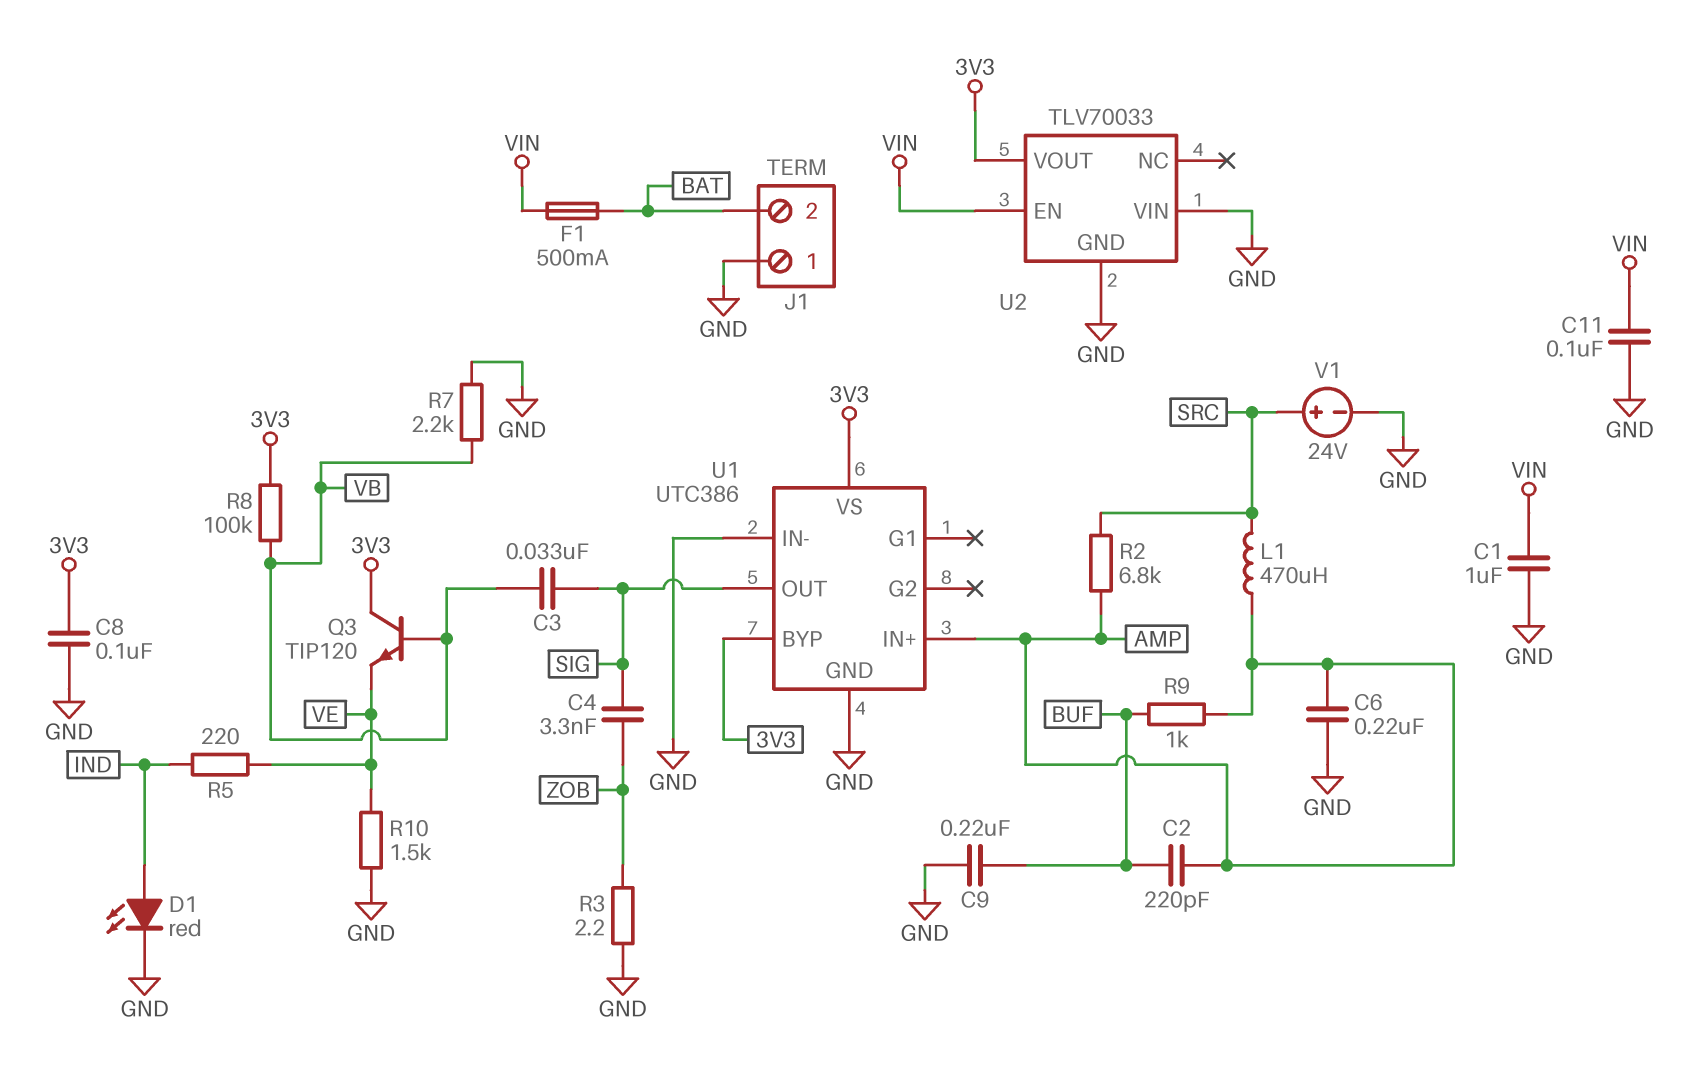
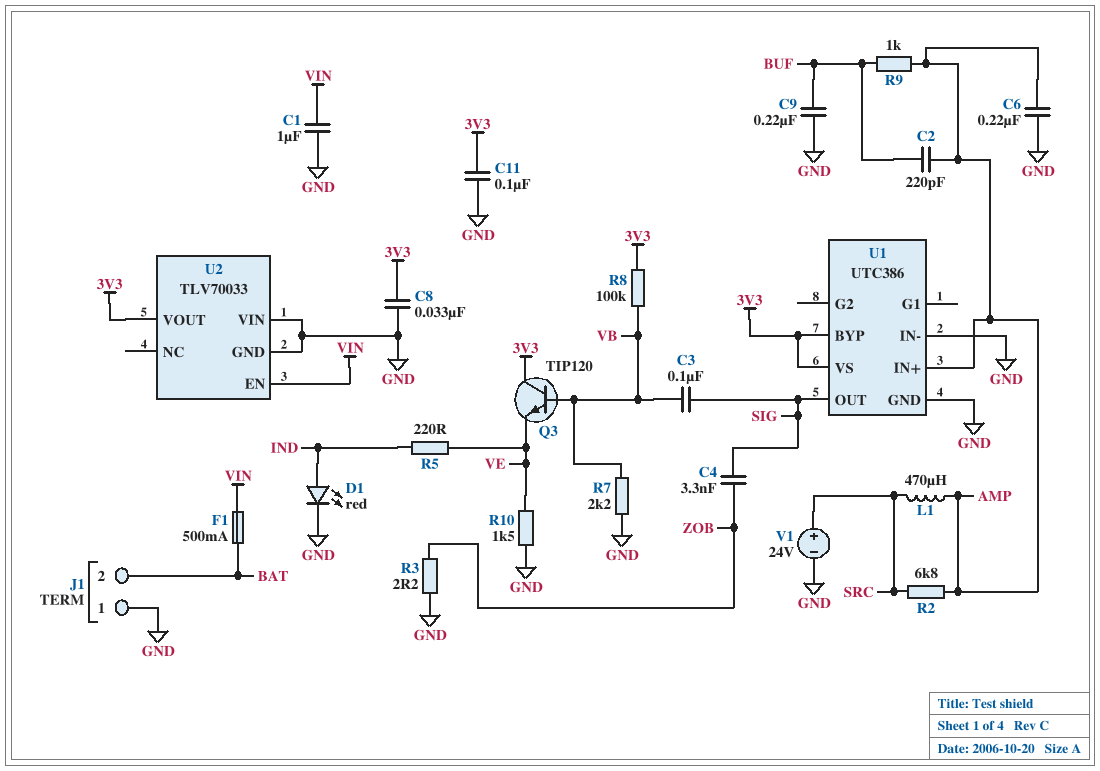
C3: 33nF (SIG, VB) -> 100nF (SIG, VB)
C8: 100nF (3V3, GND) -> 33nF (3V3, GND)
C11: 100nF (GND, VIN) -> 100nF (3V3, GND)

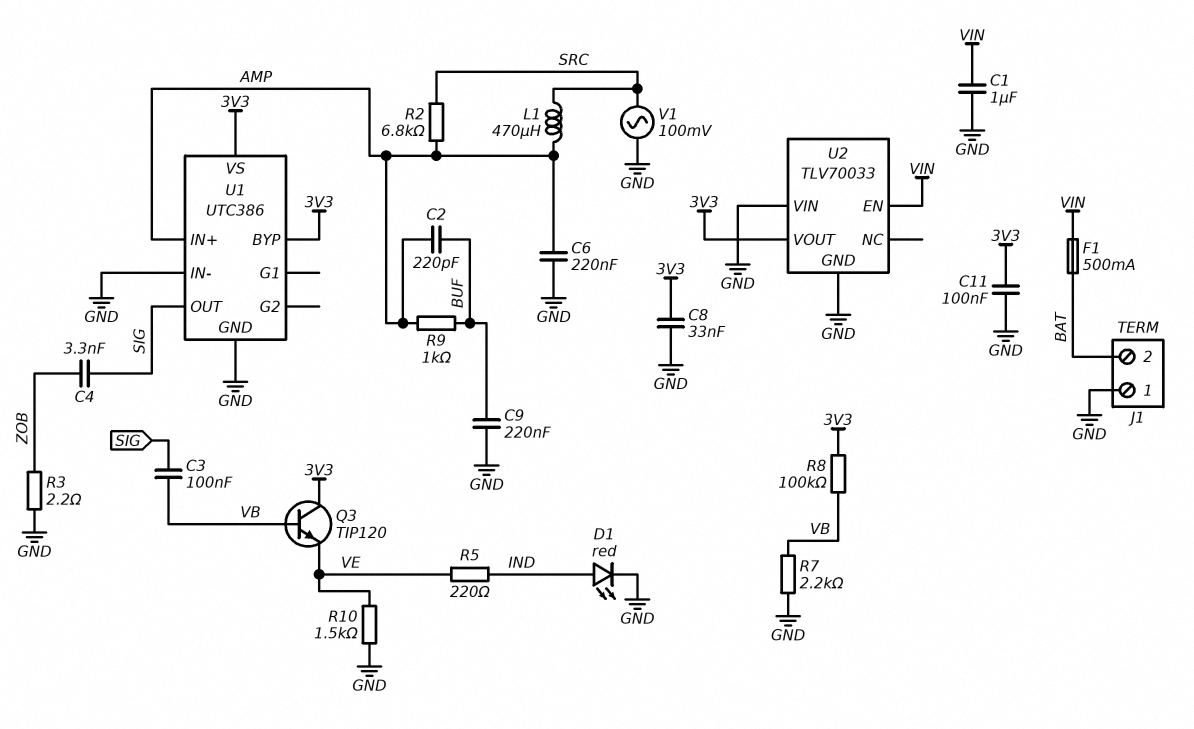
V1: 24V (plus SRC, minus GND) -> AC 100mV (GND, SRC)

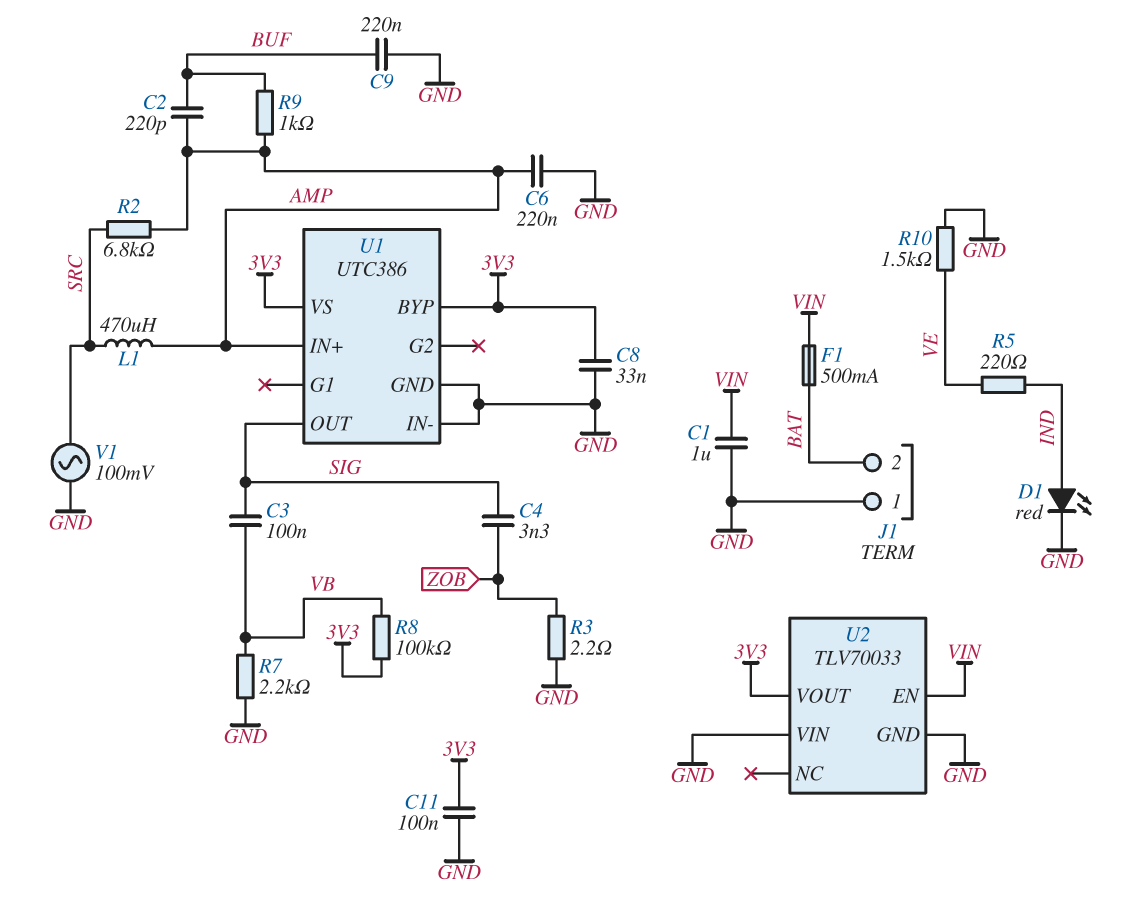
Q3: NPN TIP120 (B VB, C 3V3, E VE) -> none

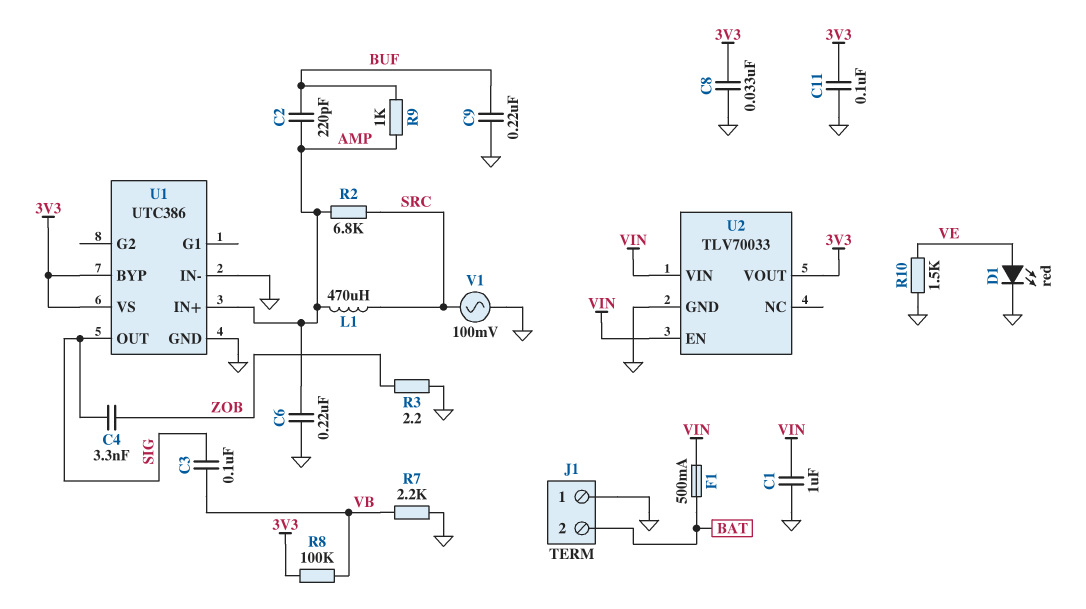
D1: LED red (A IND, K GND) -> LED red (A VE, K GND)
R5: 220 (IND, VE) -> none
U2 pin VIN: GND -> VIN

